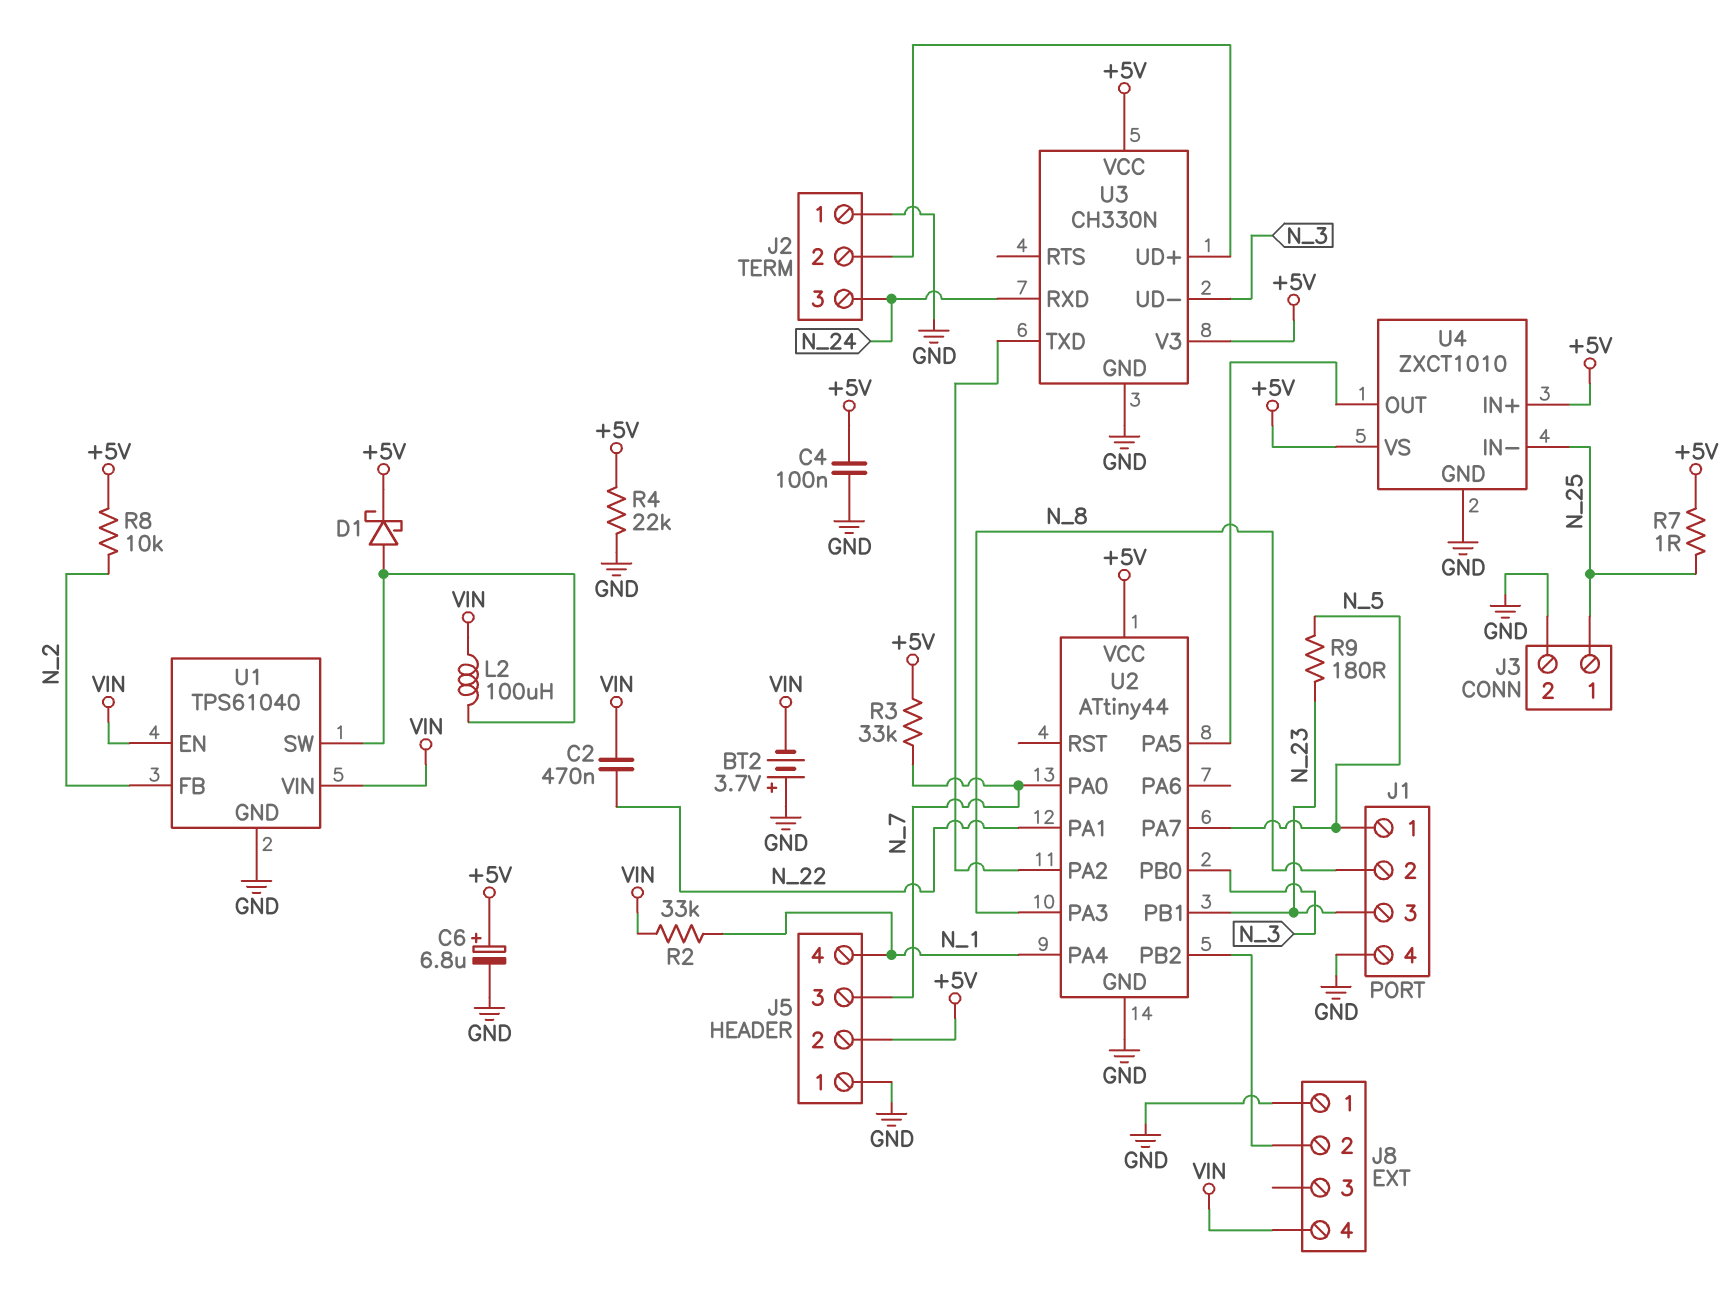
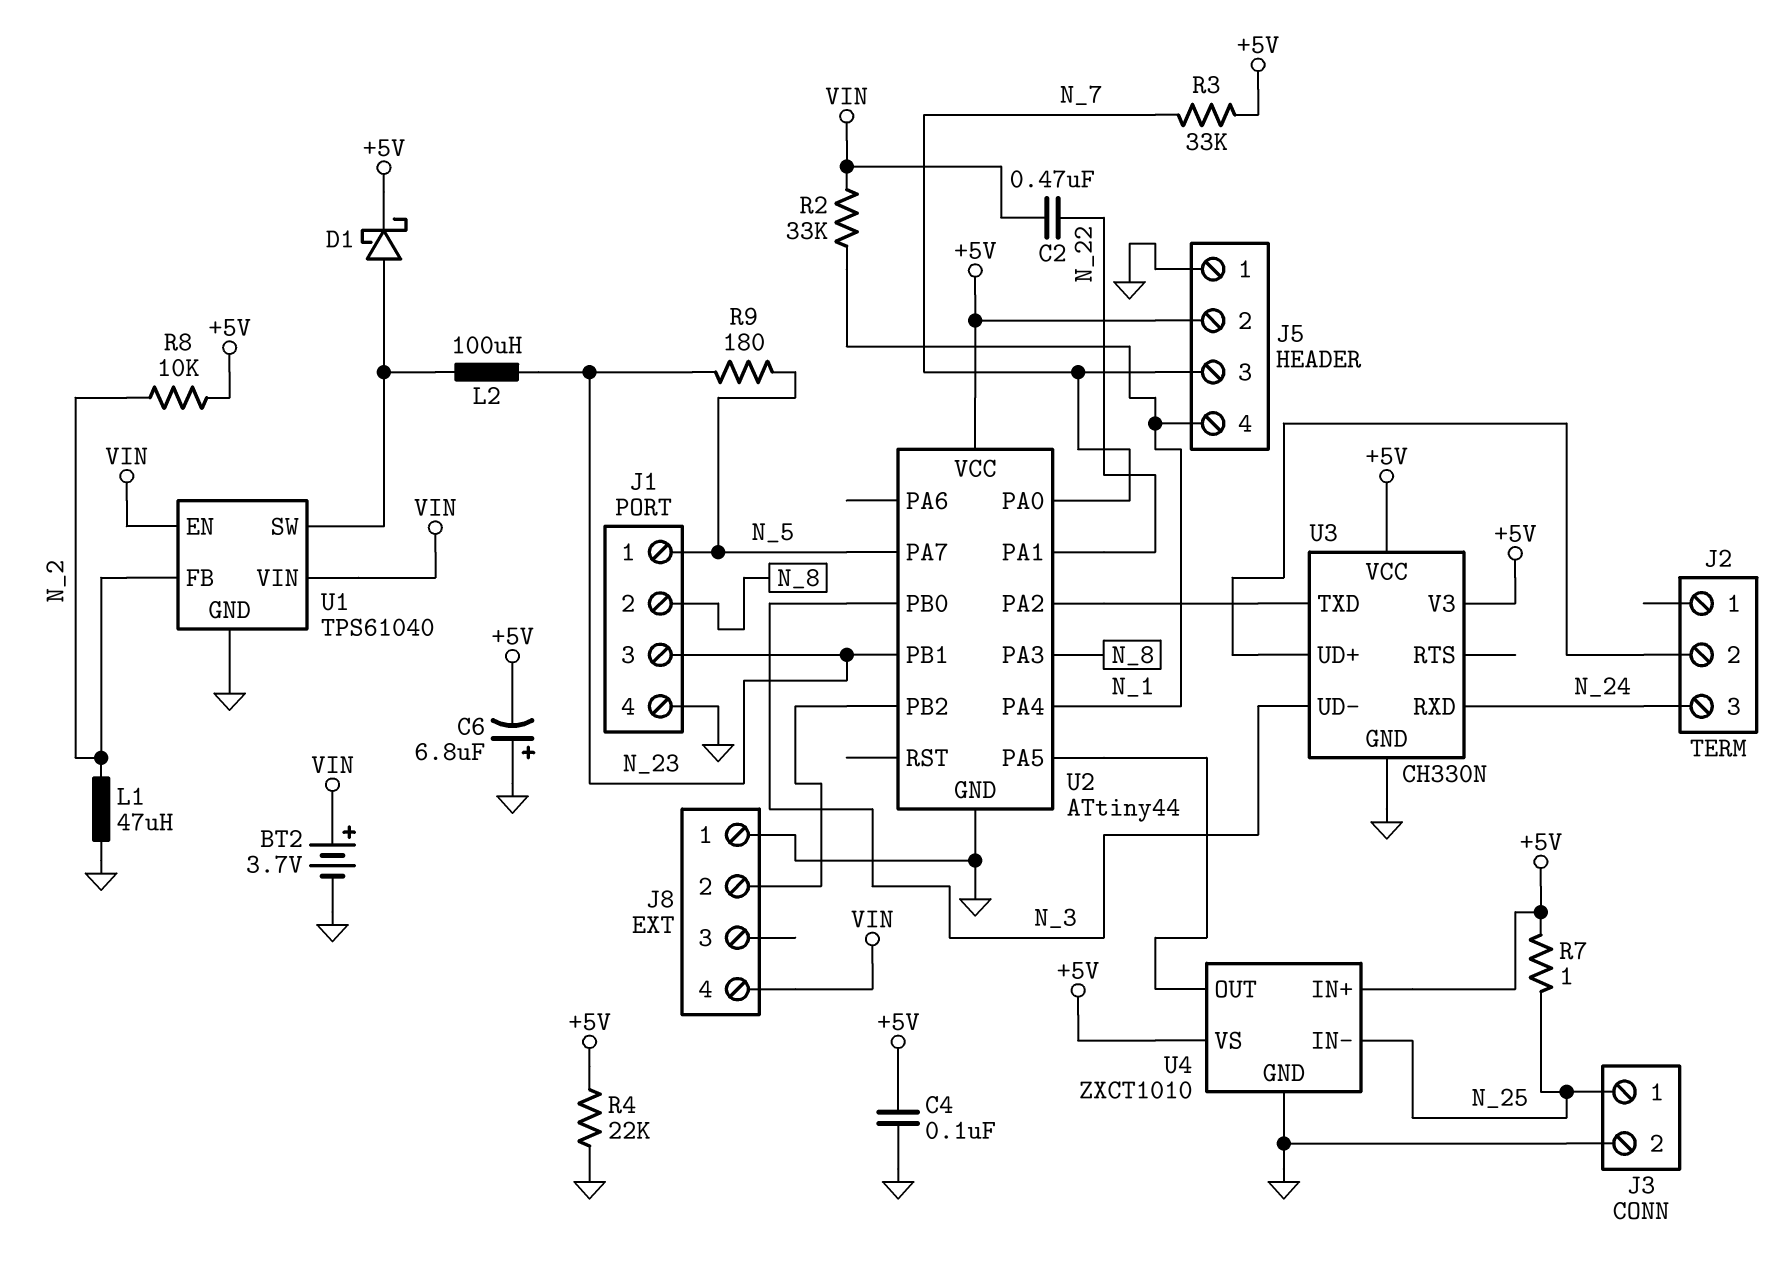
BT2: 3.7V (plus GND, minus VIN) -> 3.7V (plus VIN, minus GND)
C6: 6.8uF (plus +5V, minus GND) -> 6.8uF (plus GND, minus +5V)
J2 pin 1: GND -> none
L1: none -> 47uH (GND, N_2)
L2: 100uH (U1/SW, VIN) -> 100uH (N_23, U1/SW)

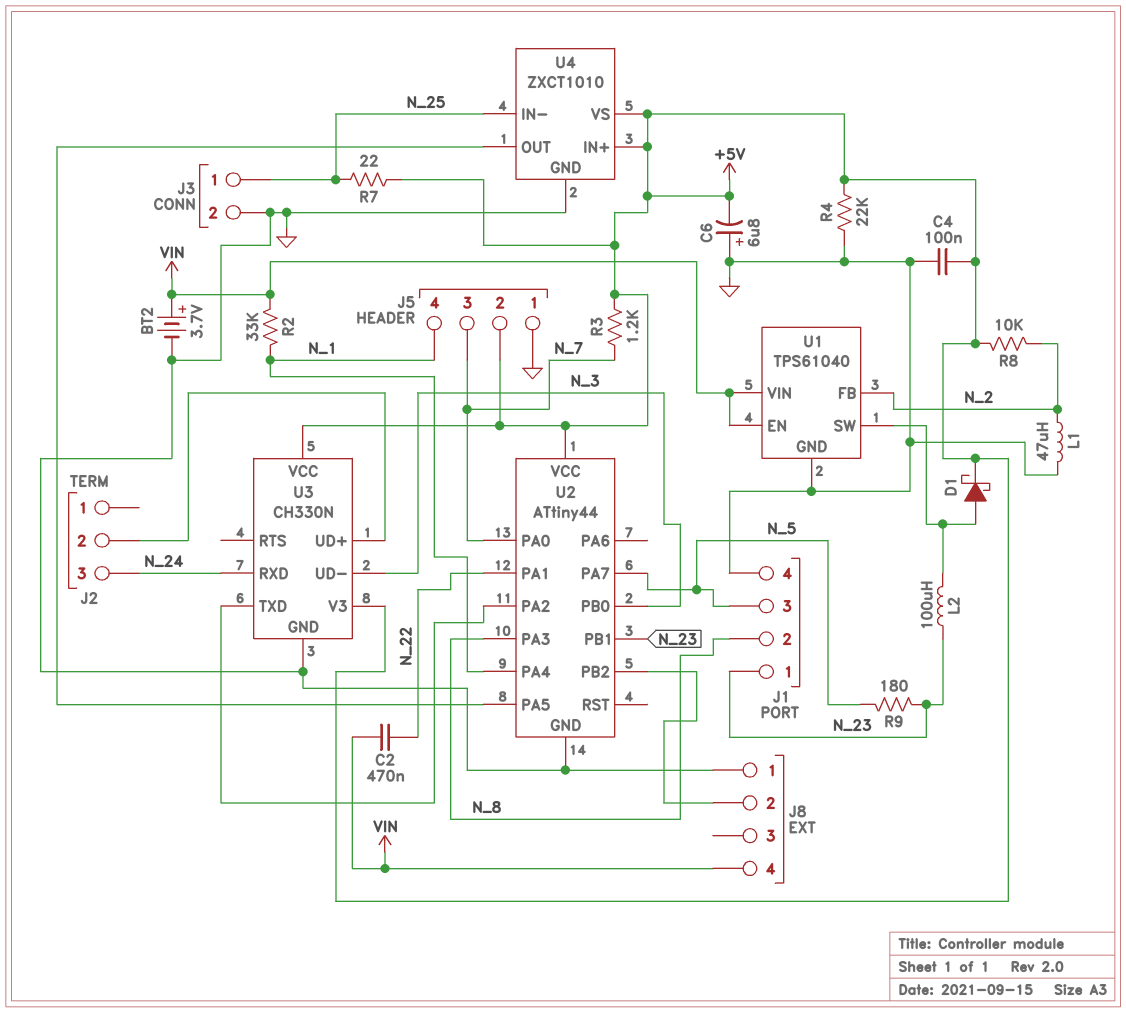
J1 pin 1: N_5 -> N_23
J1 pin 3: N_23 -> N_5
R3: 33k (+5V, N_7) -> 1.2k (+5V, N_7)
R7: 1 (+5V, N_25) -> 22 (+5V, N_25)

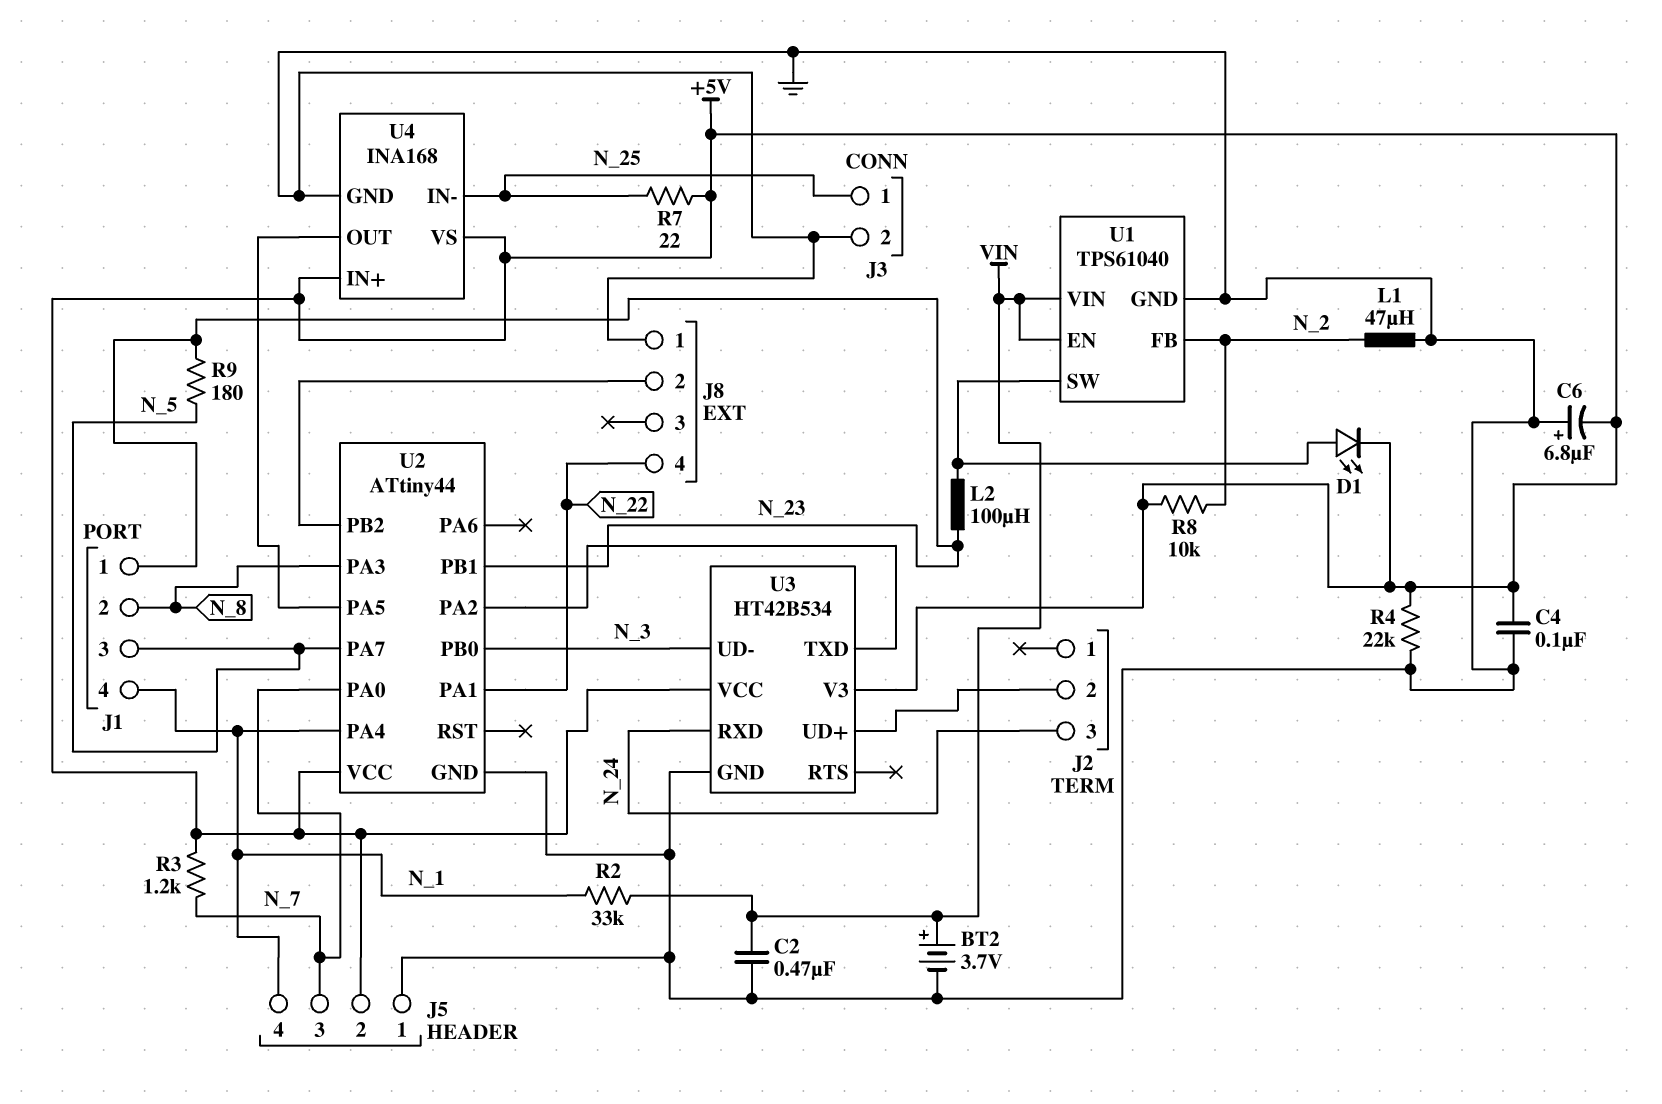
C2: 470nF (N_22, VIN) -> 470nF (GND, VIN)
D1: schottky (A U1/SW, K +5V) -> LED (A U1/SW, K +5V)
J1 pin 4: GND -> N_1
J8 pin 4: VIN -> N_22
U3: CH330N -> HT42B534
U4: ZXCT1010 -> INA168

